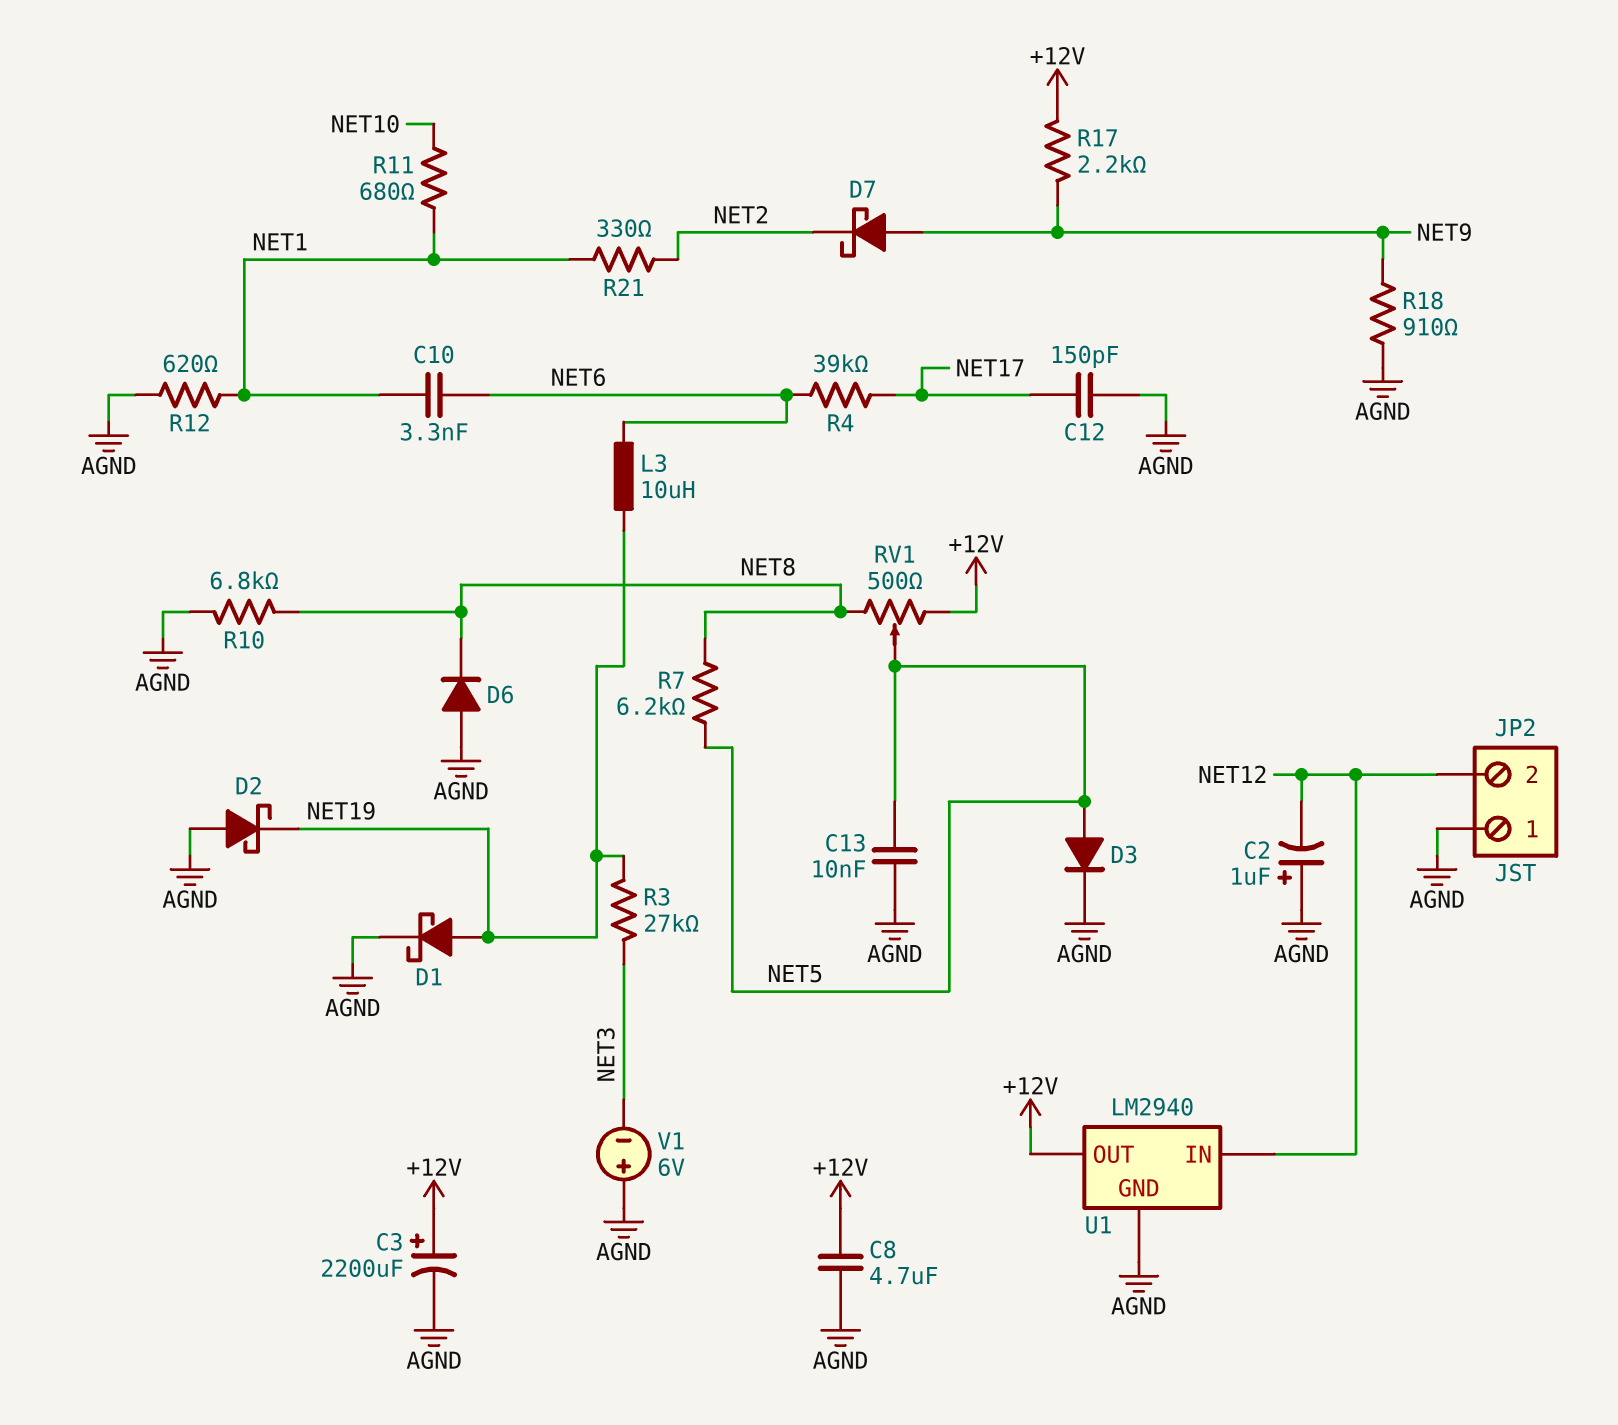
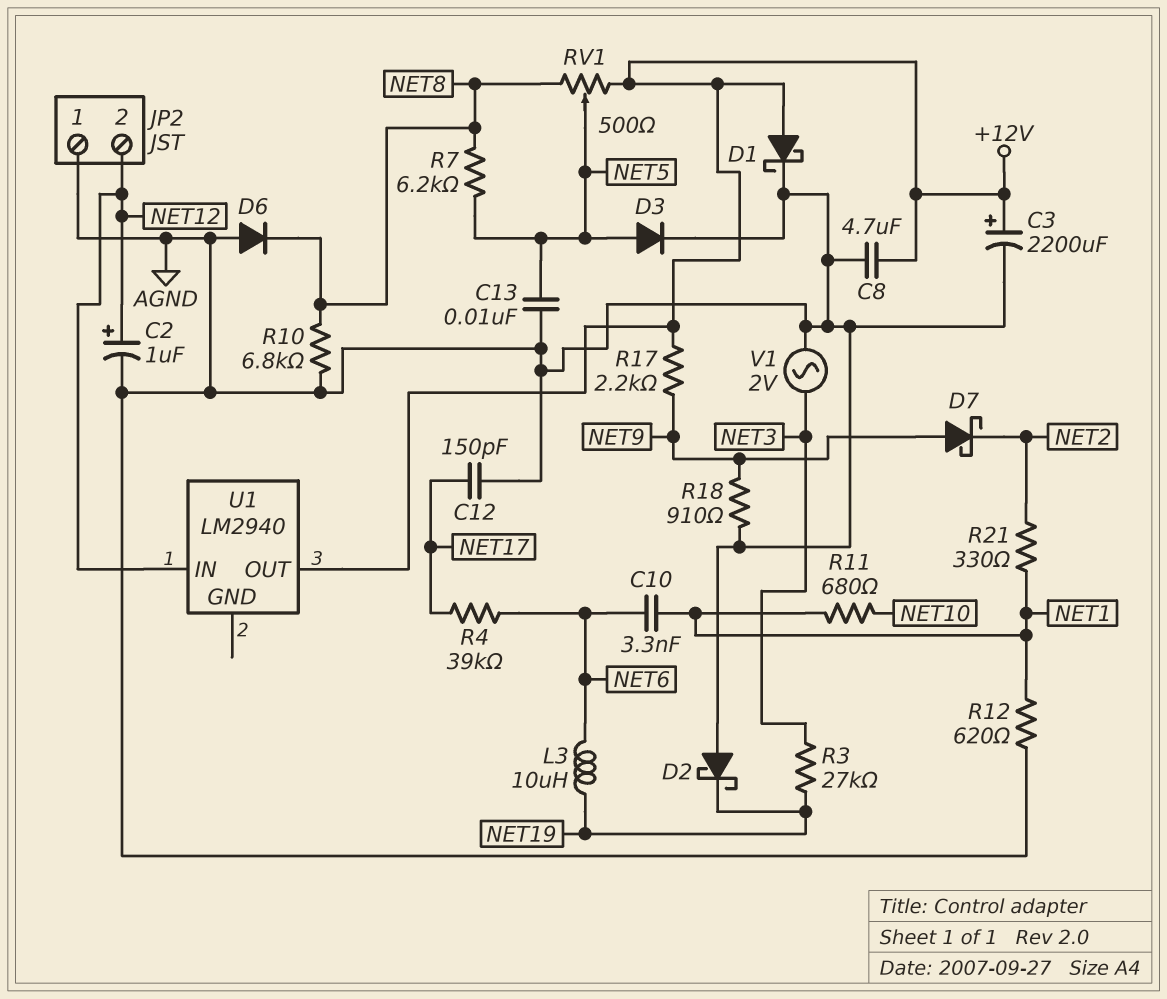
C2: 1uF (plus AGND, minus NET12) -> 1uF (plus NET12, minus AGND)
D1: schottky (A NET19, K AGND) -> schottky (A +12V, K AGND)
U1 pin GND: AGND -> none
V1: 6V (plus AGND, minus NET3) -> AC 2V (AGND, NET3)

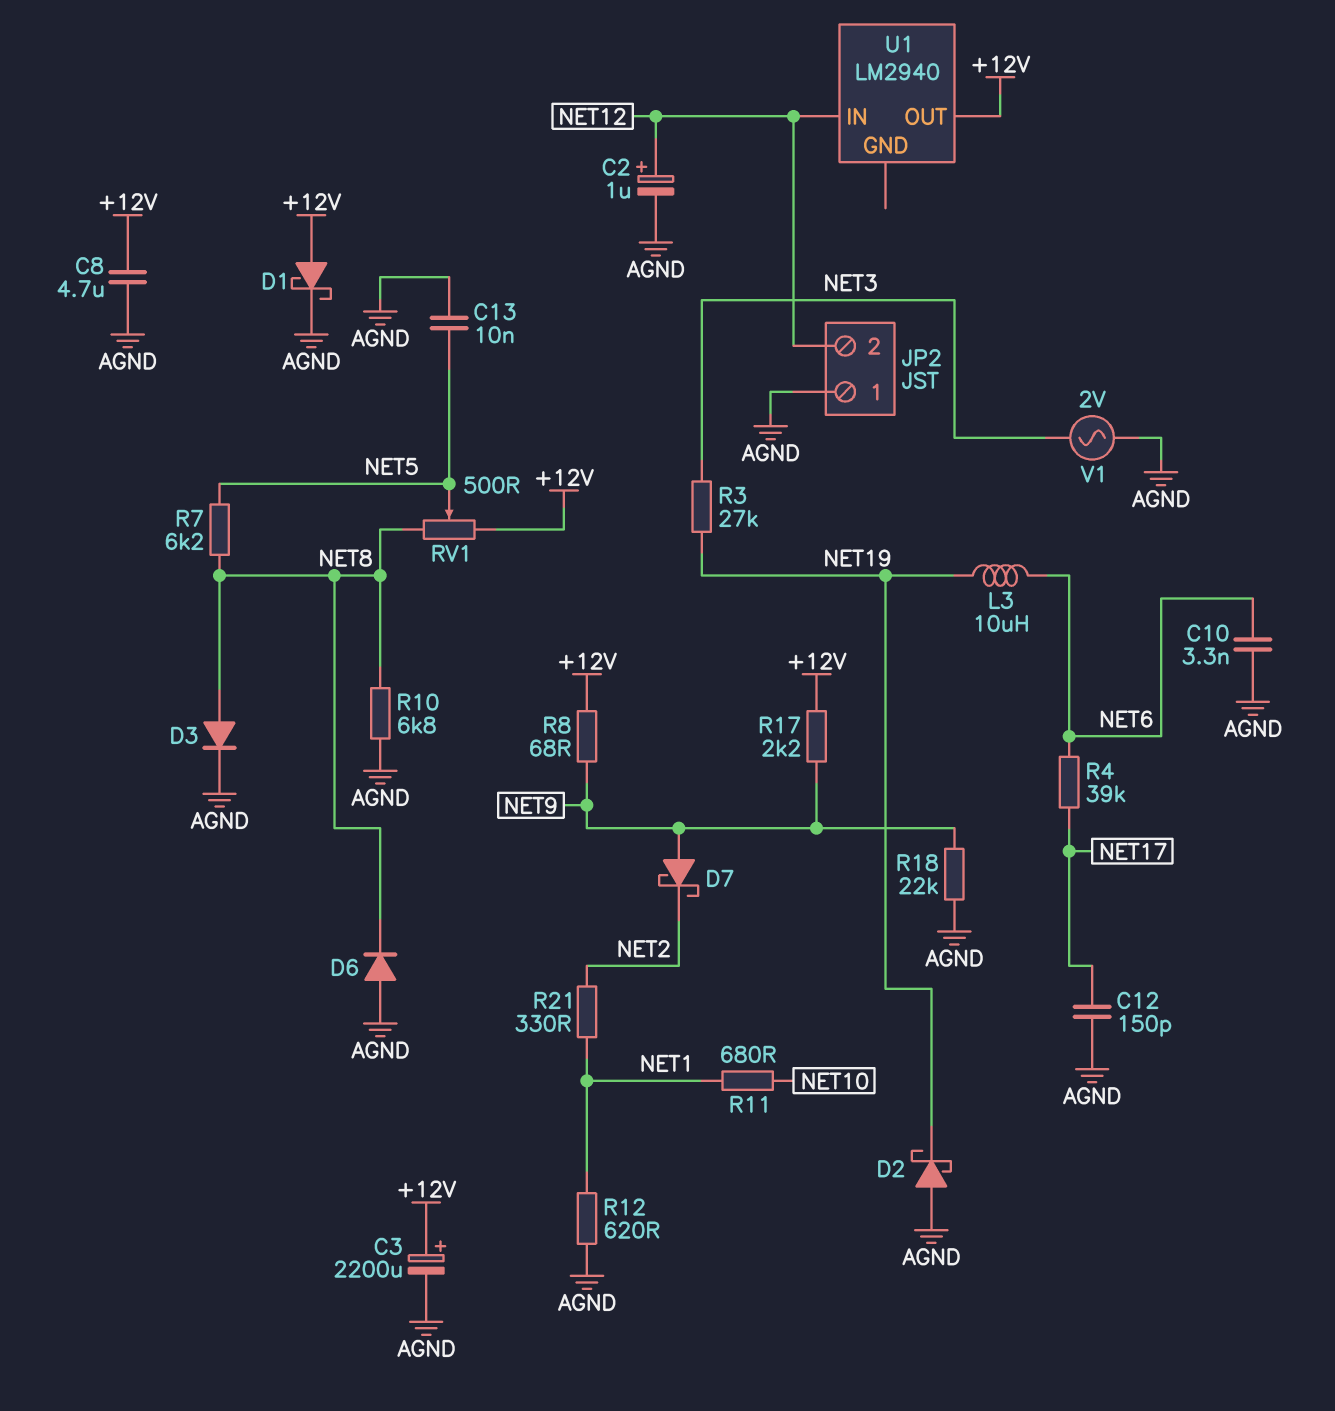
C10: 3.3nF (NET1, NET6) -> 3.3nF (AGND, NET6)
D3: diode (A NET5, K AGND) -> diode (A NET8, K AGND)
R8: none -> 68 (+12V, NET9)
R18: 910 (AGND, NET9) -> 22k (AGND, NET9)

